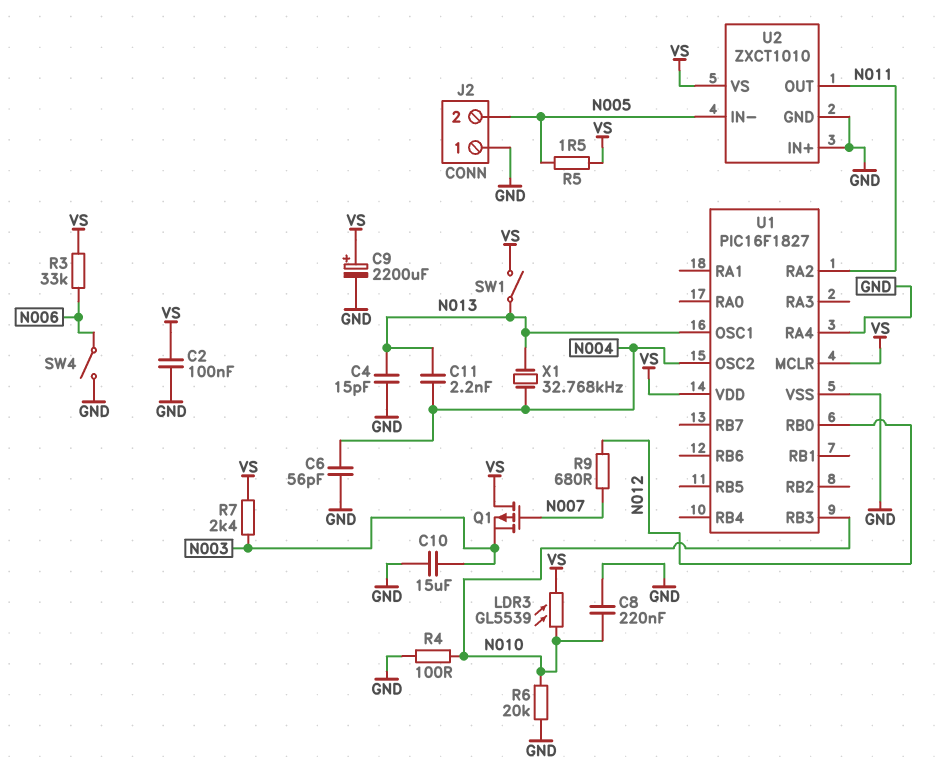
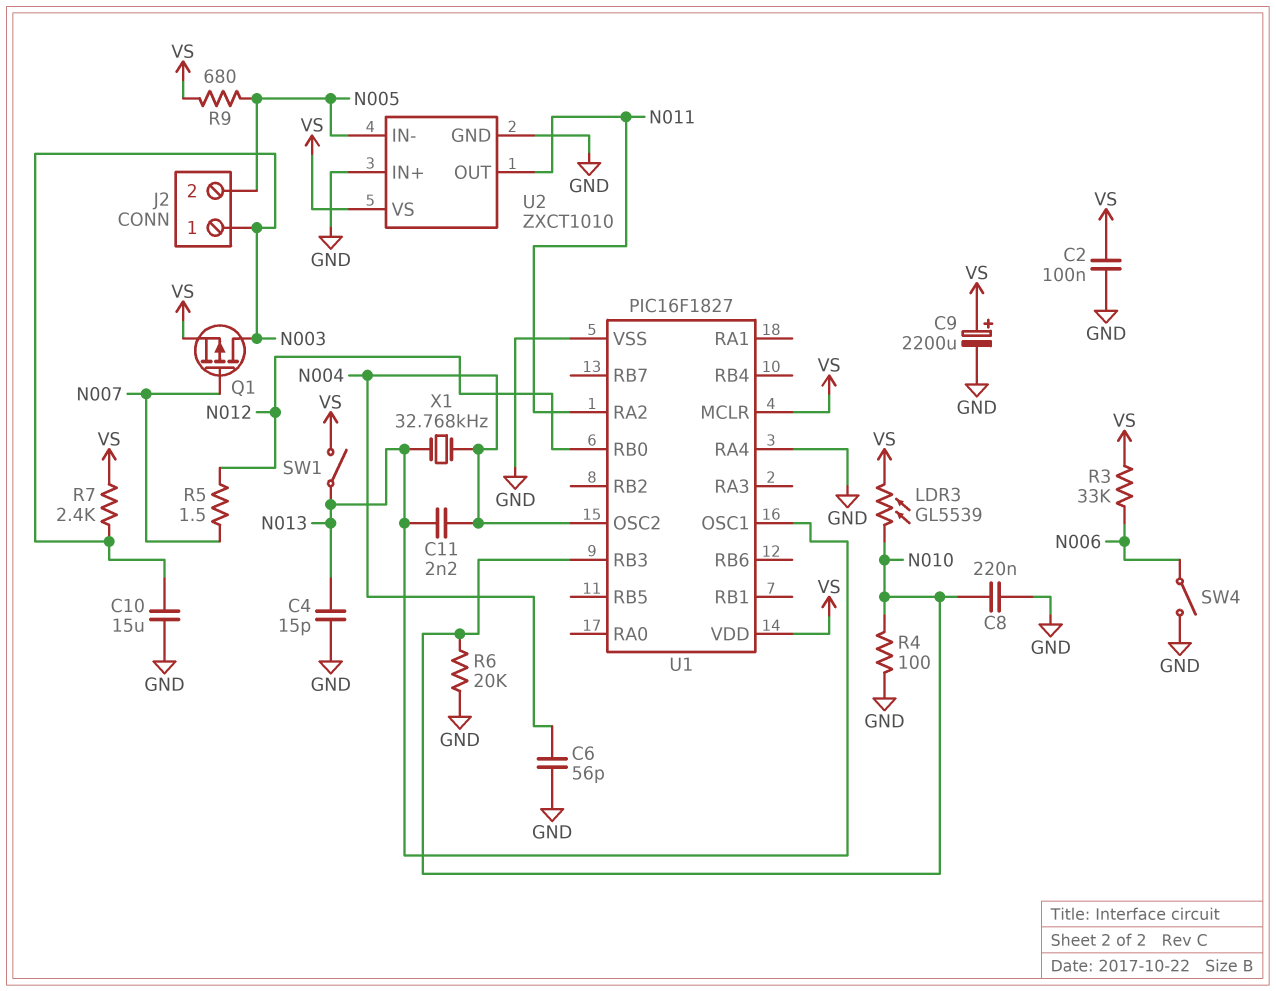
J2 pin 1: GND -> N003
Q1: PMOS (G N007, D VS, S N003) -> PMOS (G N007, D N003, S VS)
R5: 1.5 (N005, VS) -> 1.5 (N007, N012)
R9: 680 (N007, N012) -> 680 (N005, VS)

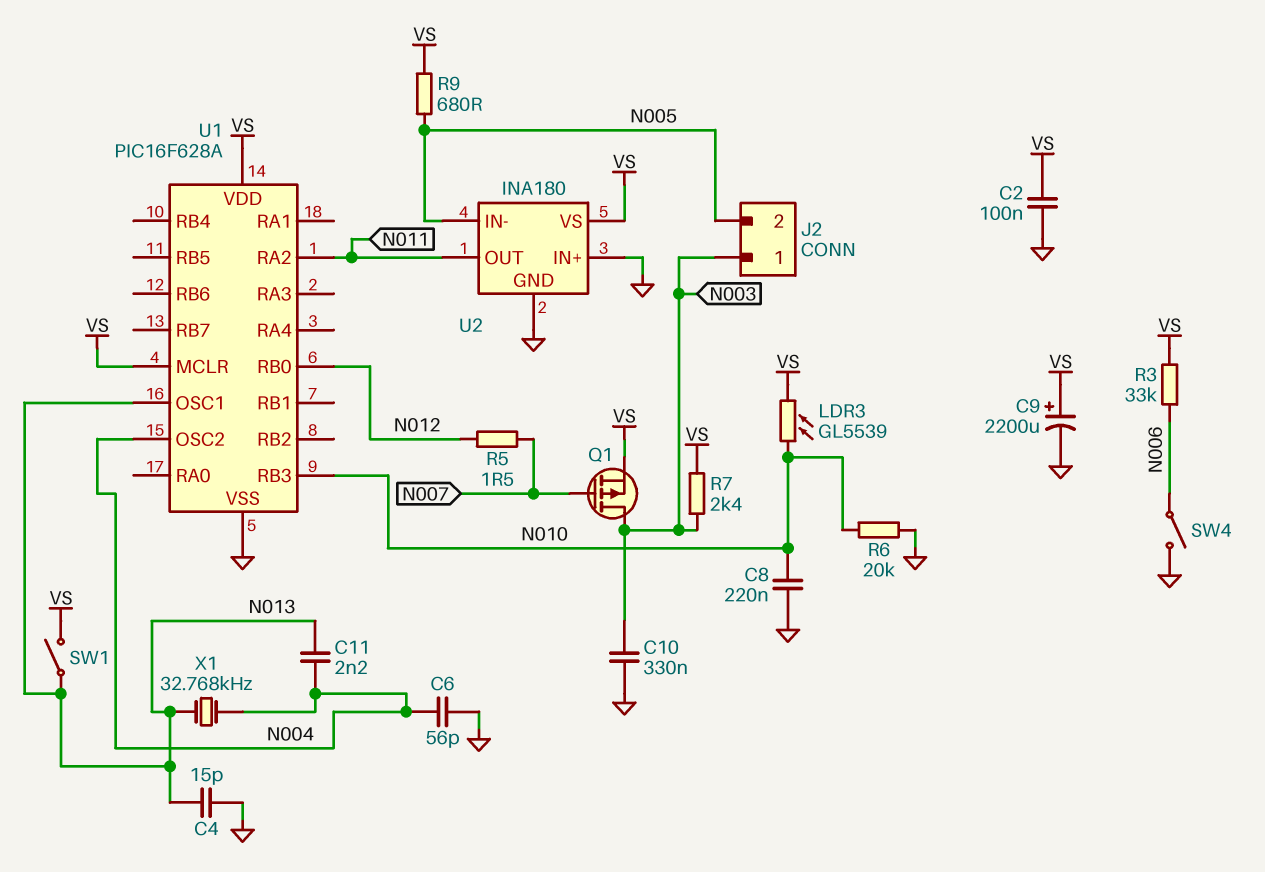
C10: 15uF (GND, N003) -> 330nF (GND, N003)
R4: 100 (GND, N010) -> none
U1: PIC16F1827 -> PIC16F628A
U1 pin RA4: GND -> none
U2: ZXCT1010 -> INA180

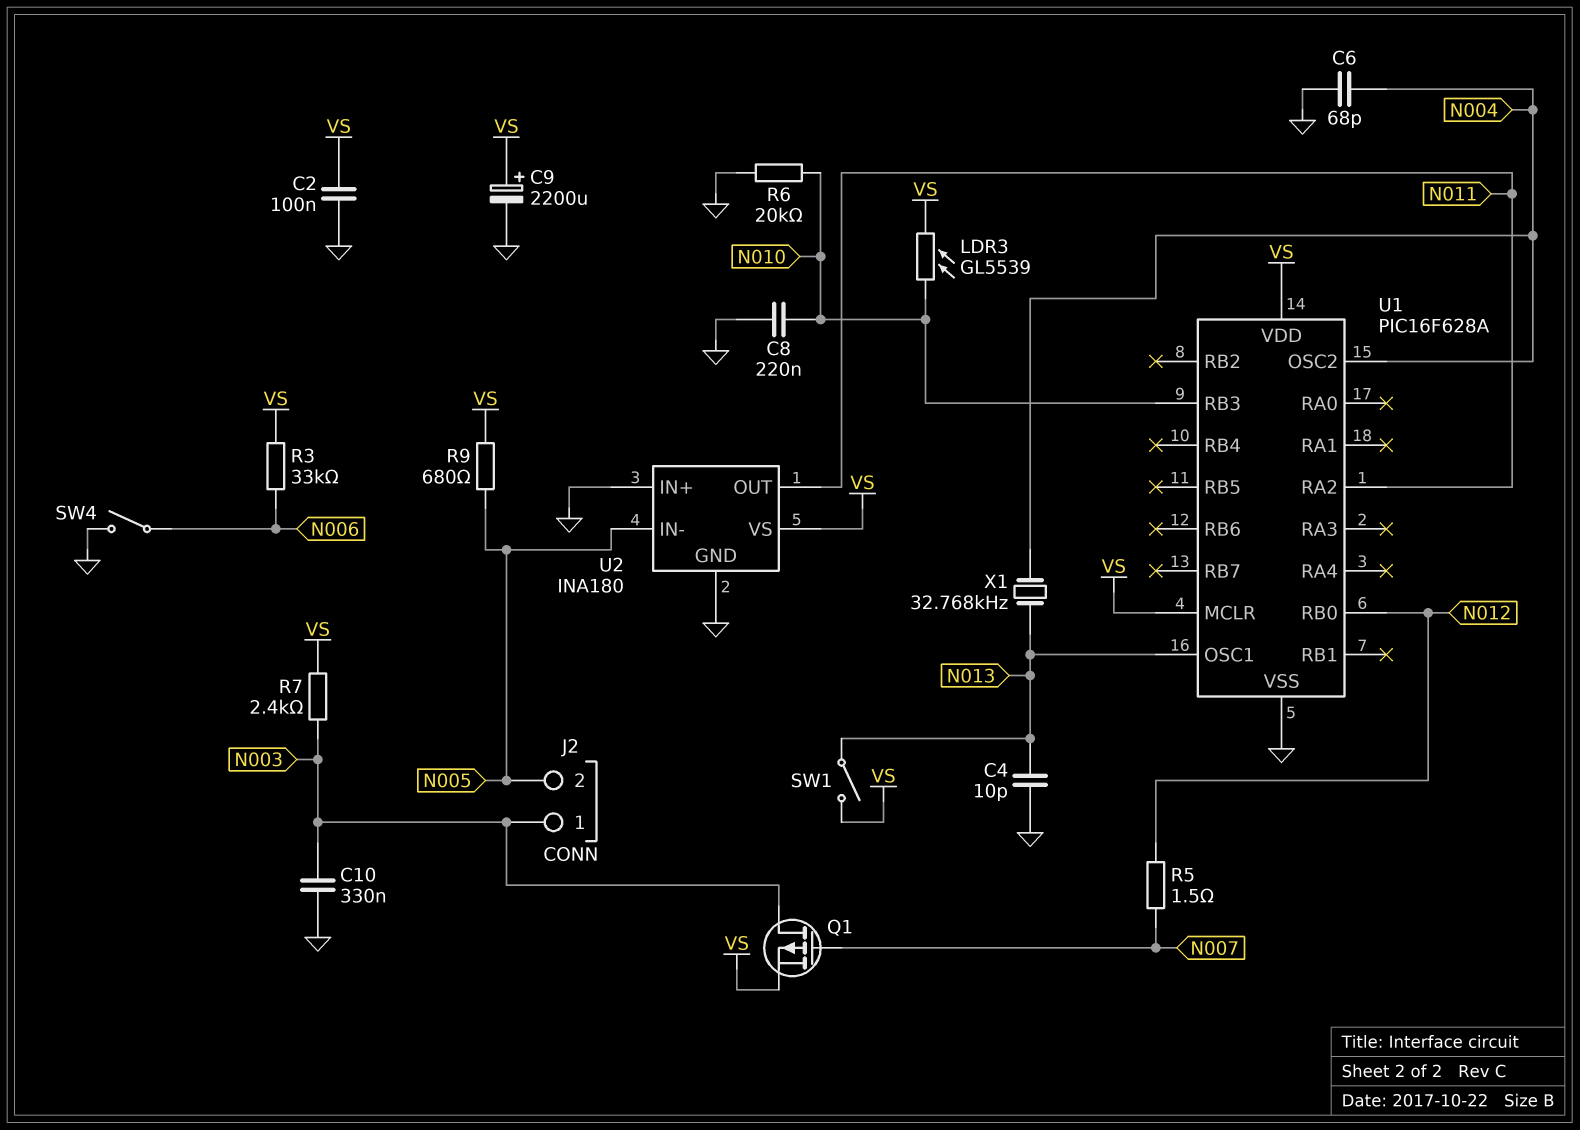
C4: 15pF (GND, N013) -> 10pF (GND, N013)
C6: 56pF (GND, N004) -> 68pF (GND, N004)
C11: 2.2nF (N004, N013) -> none

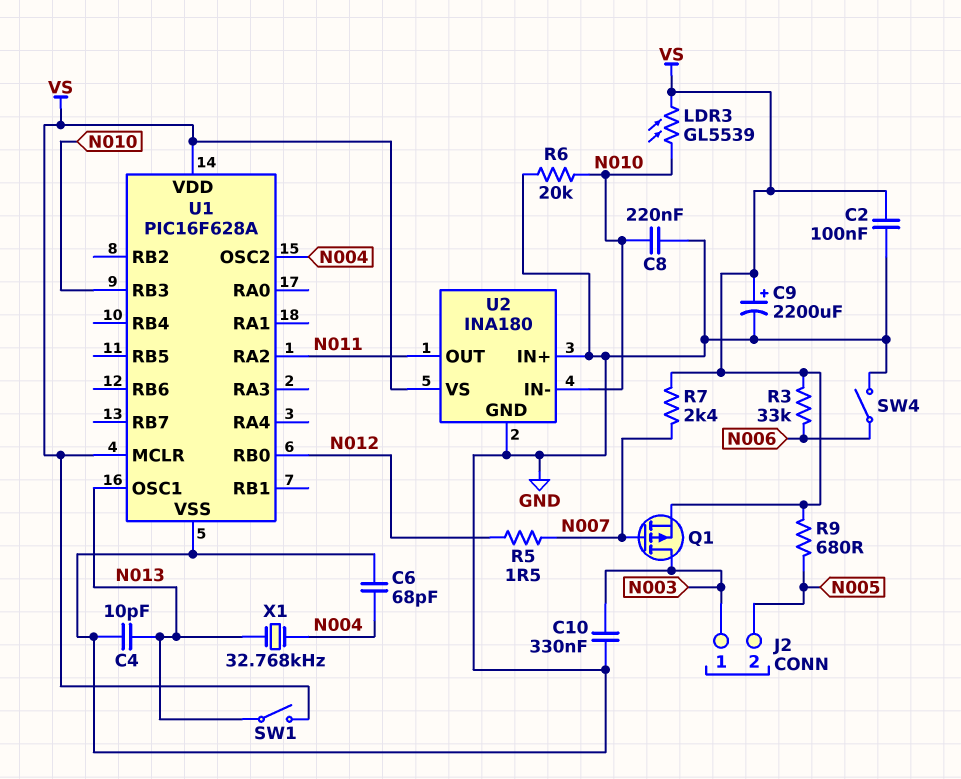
R7: 2.4k (N003, VS) -> 2.4k (N007, VS)
U2 pin IN-: N005 -> N010

